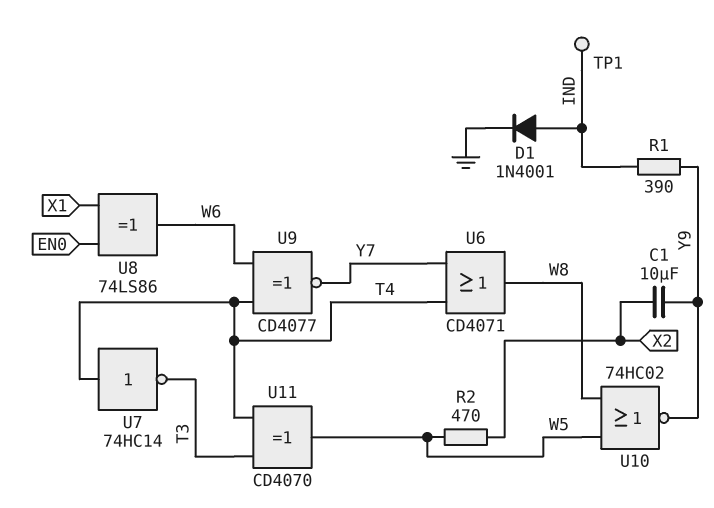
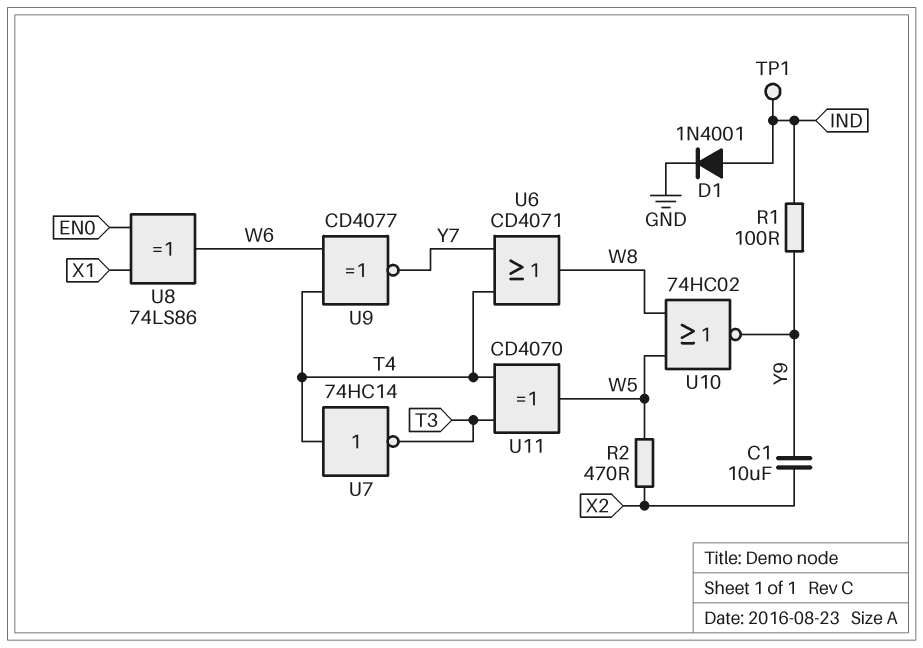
R1: 390 (IND, Y9) -> 100 (IND, Y9)

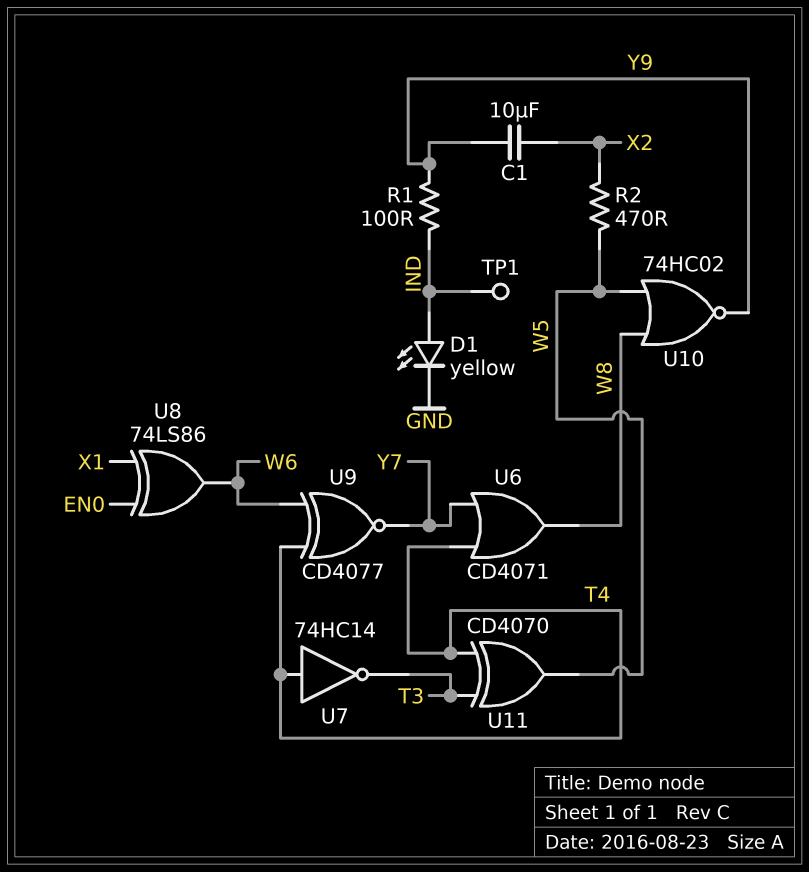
D1: diode 1N4001 (A IND, K GND) -> LED yellow (A IND, K GND)

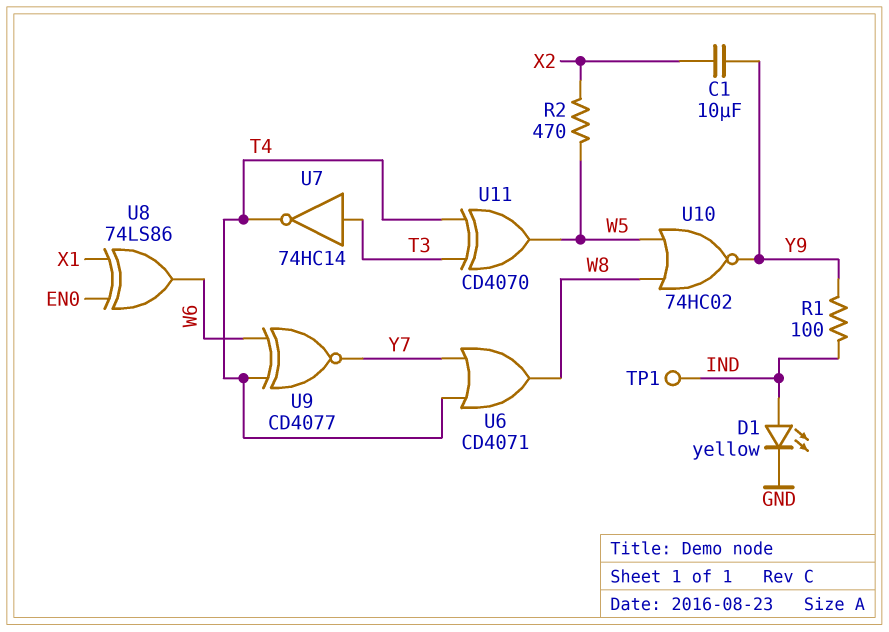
U7: NOT 74HC14 (in T4, out T3) -> NOT 74HC14 (in T3, out T4)

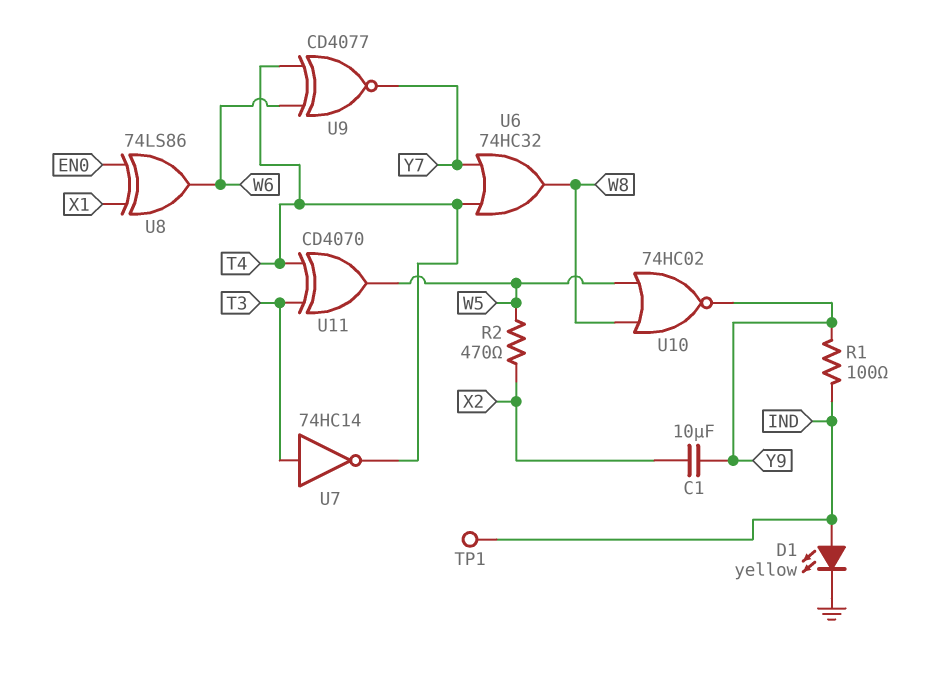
U6: OR CD4071 (in T4, in Y7, out W8) -> OR 74HC32 (in T4, in Y7, out W8)

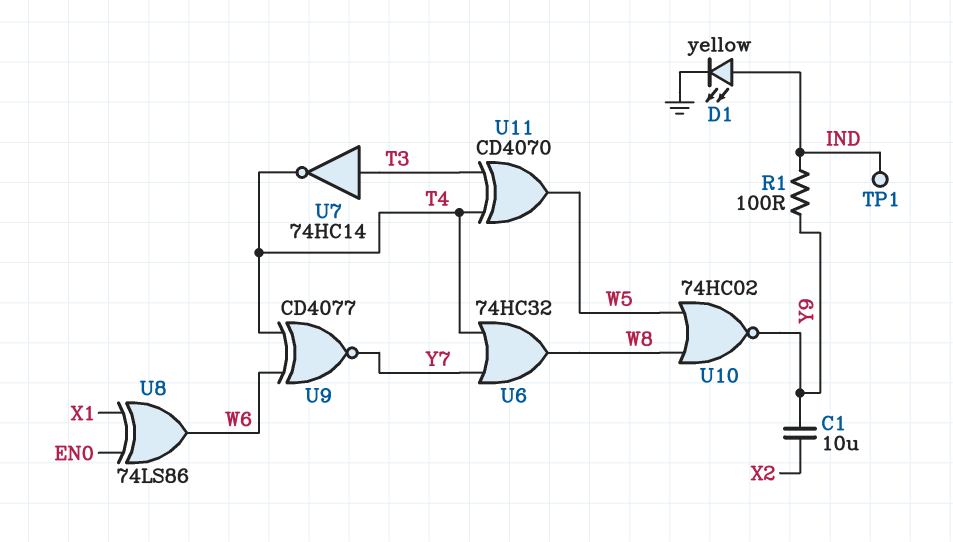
R2: 470 (W5, X2) -> none

